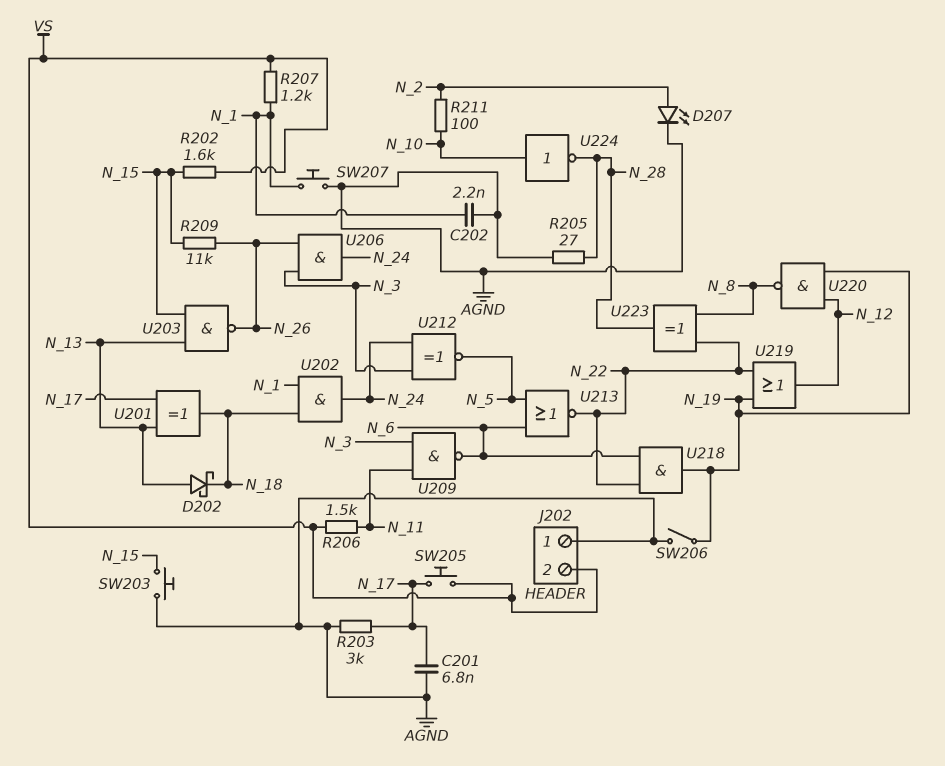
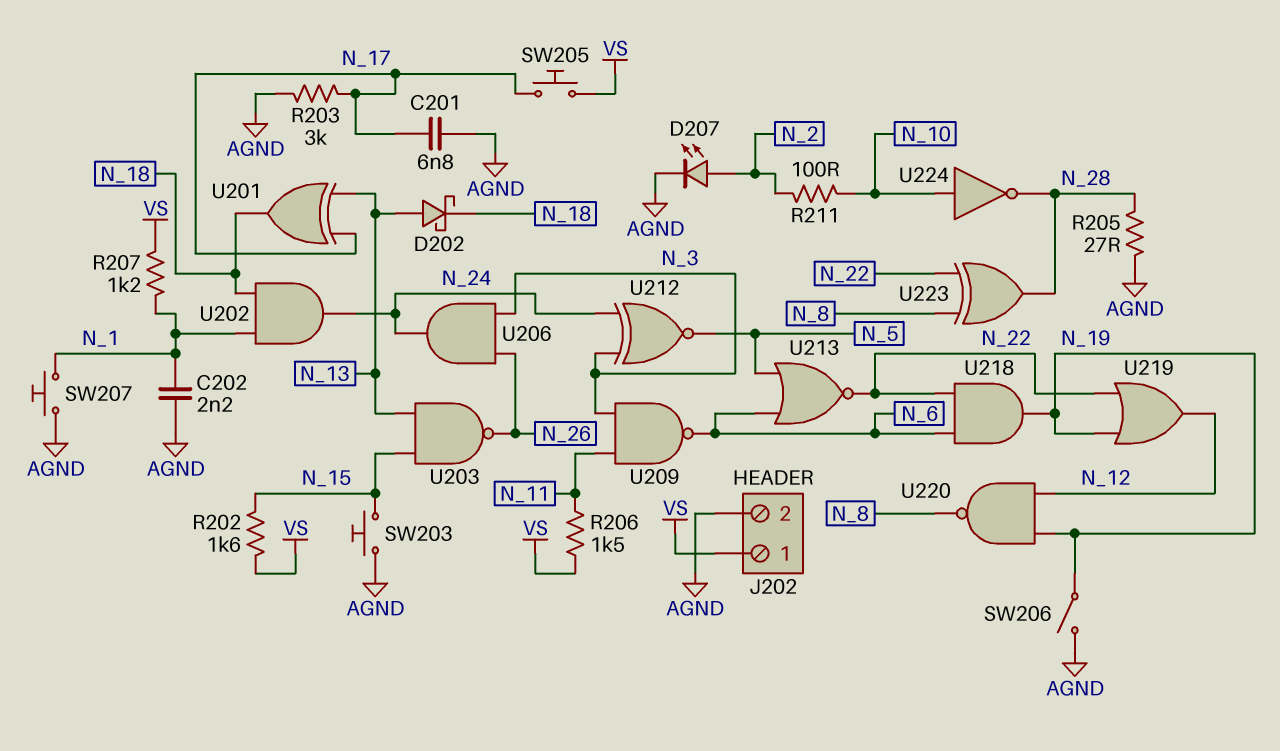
J202 pin 1: AGND -> VS
J202 pin 2: VS -> AGND
R209: 11k (N_15, N_26) -> none

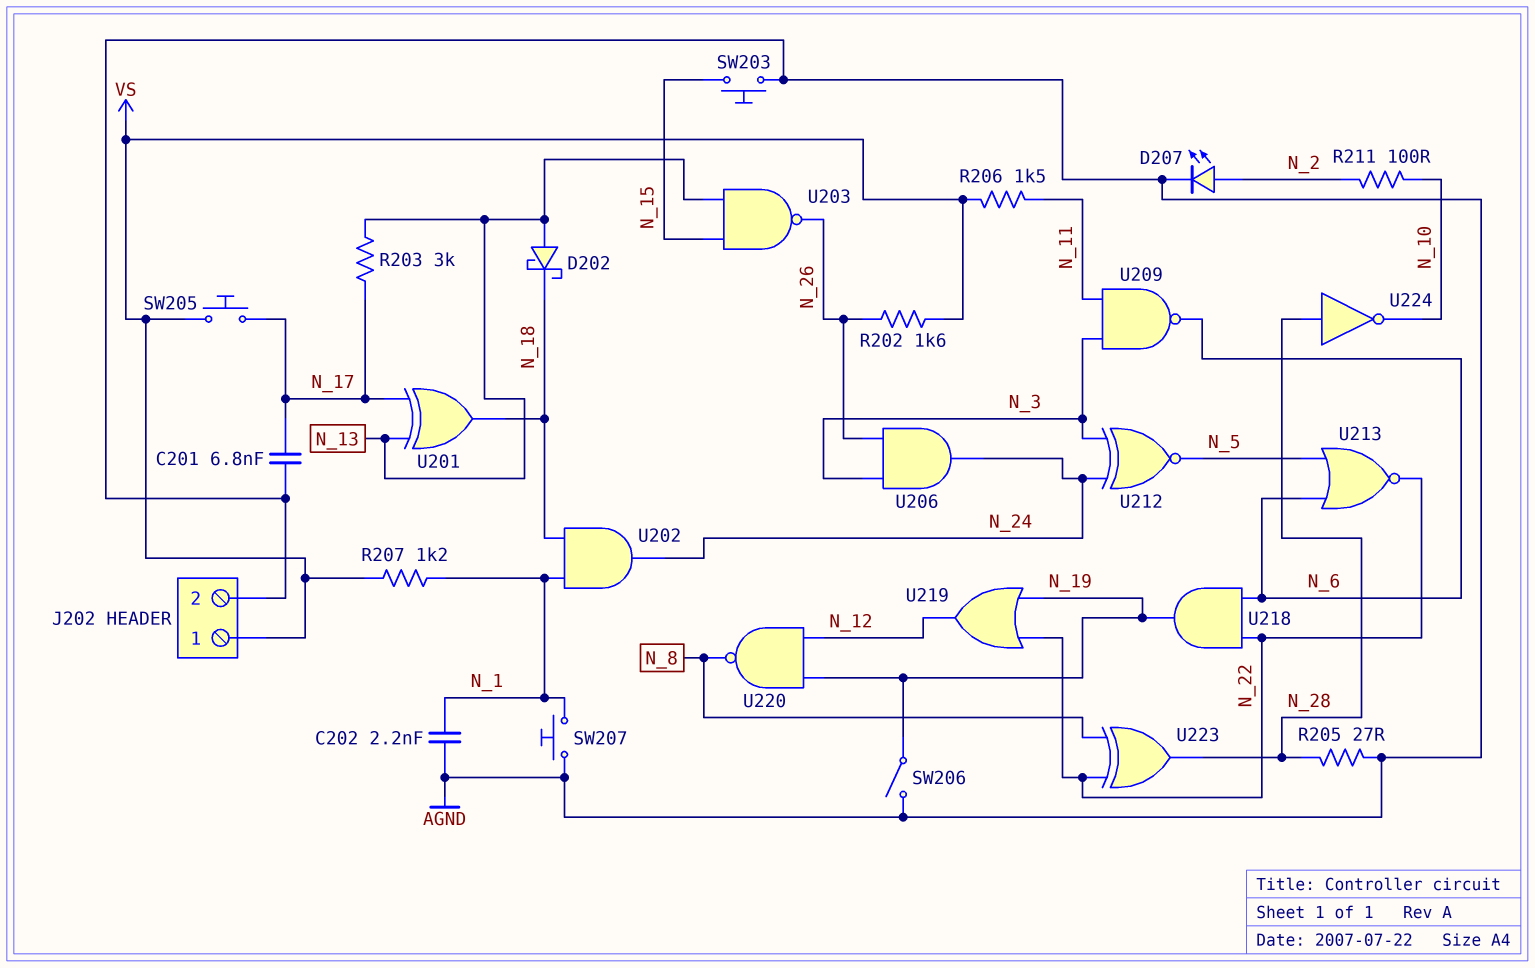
R202: 1.6k (N_15, VS) -> 1.6k (N_26, VS)
R203: 3k (AGND, N_17) -> 3k (N_13, N_17)
U224: NOT (in N_10, out N_28) -> NOT (in N_28, out N_10)

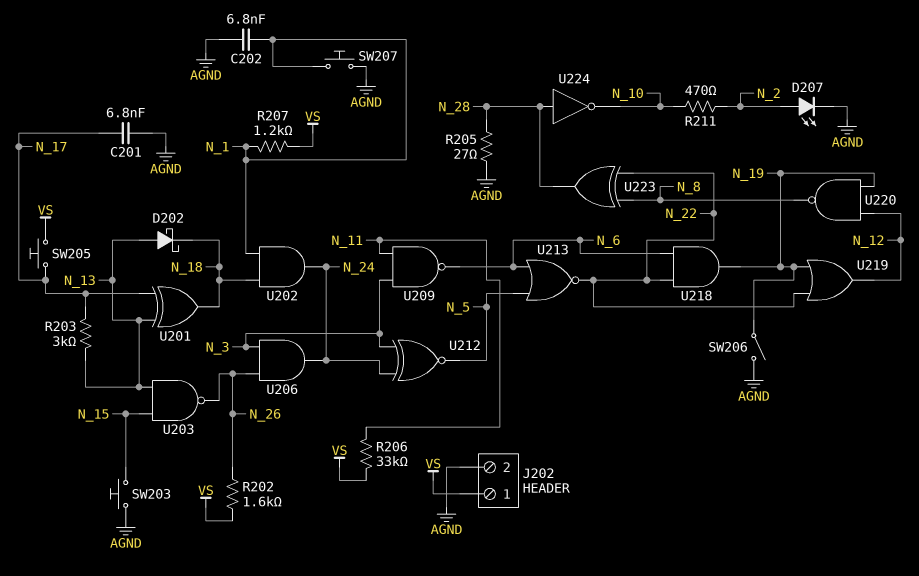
C202: 2.2nF (AGND, N_1) -> 6.8nF (AGND, N_1)
R206: 1.5k (N_11, VS) -> 33k (N_11, VS)
R211: 100 (N_2, N_10) -> 470 (N_2, N_10)

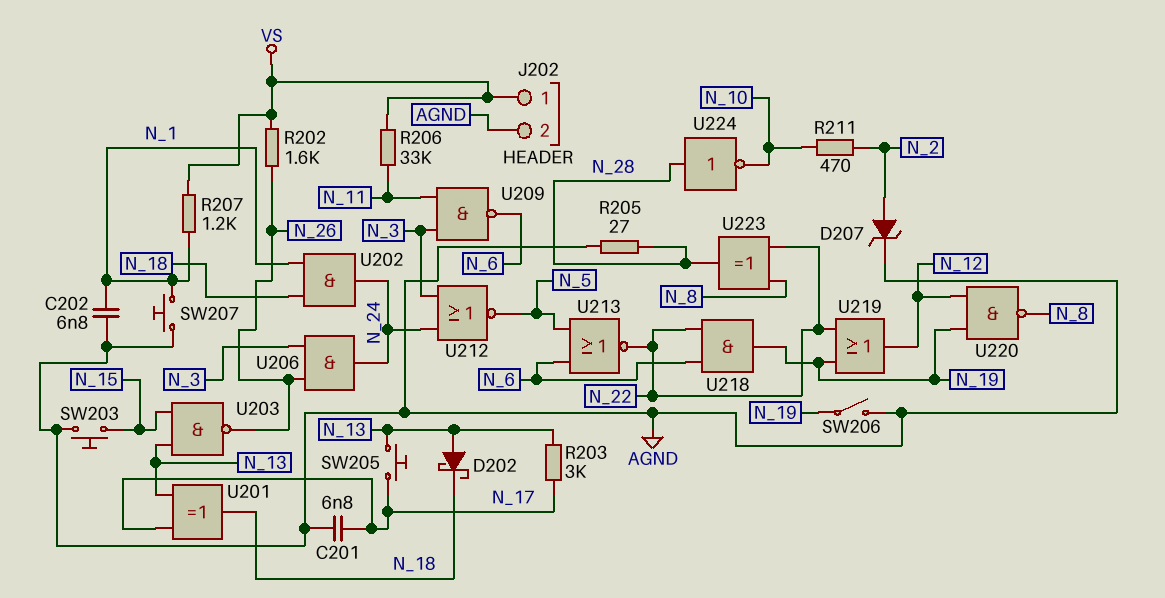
D207: LED (A N_2, K AGND) -> zener (A N_2, K AGND)
SW205: button (N_17, VS) -> button (N_13, N_17)
U212: XNOR (in N_3, in N_24, out N_5) -> NOR (in N_3, in N_24, out N_5)

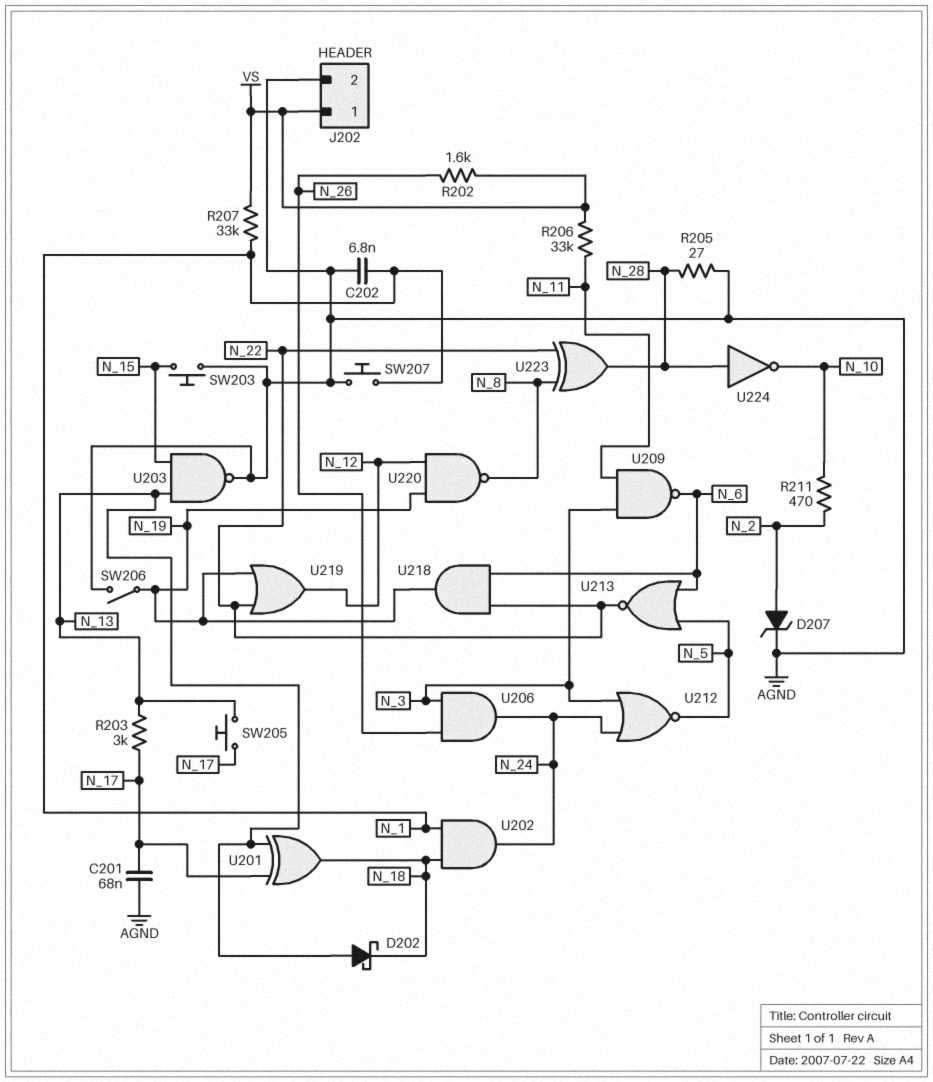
C201: 6.8nF (AGND, N_17) -> 68nF (AGND, N_17)
R207: 1.2k (N_1, VS) -> 33k (N_1, VS)
U203: NAND (in N_13, in N_15, out N_26) -> NAND (in N_13, in N_15, out AGND)

